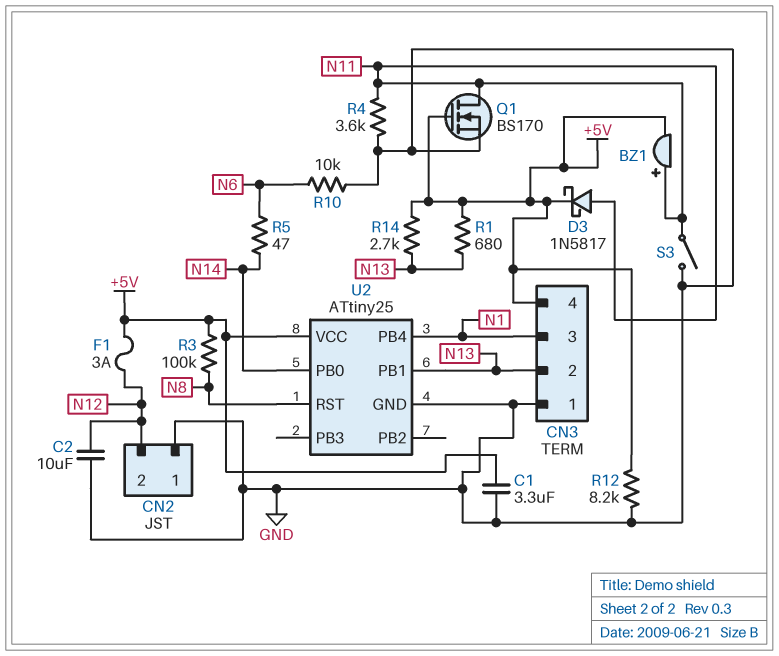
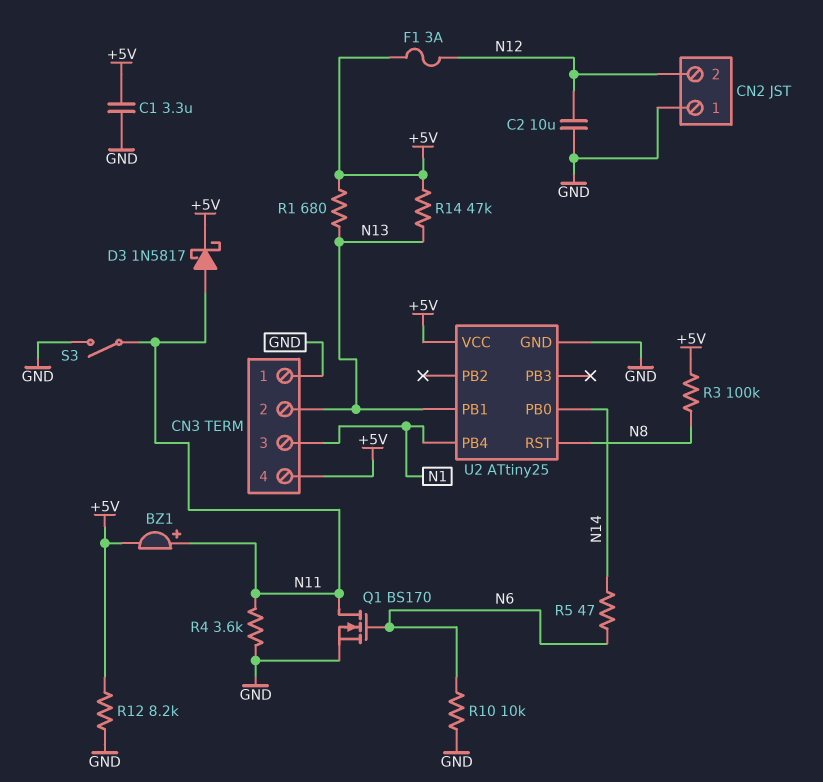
Q1: NMOS BS170 (G +5V, D N11, S GND) -> NMOS BS170 (G N6, D N11, S GND)
R14: 2.7k (+5V, N13) -> 47k (+5V, N13)

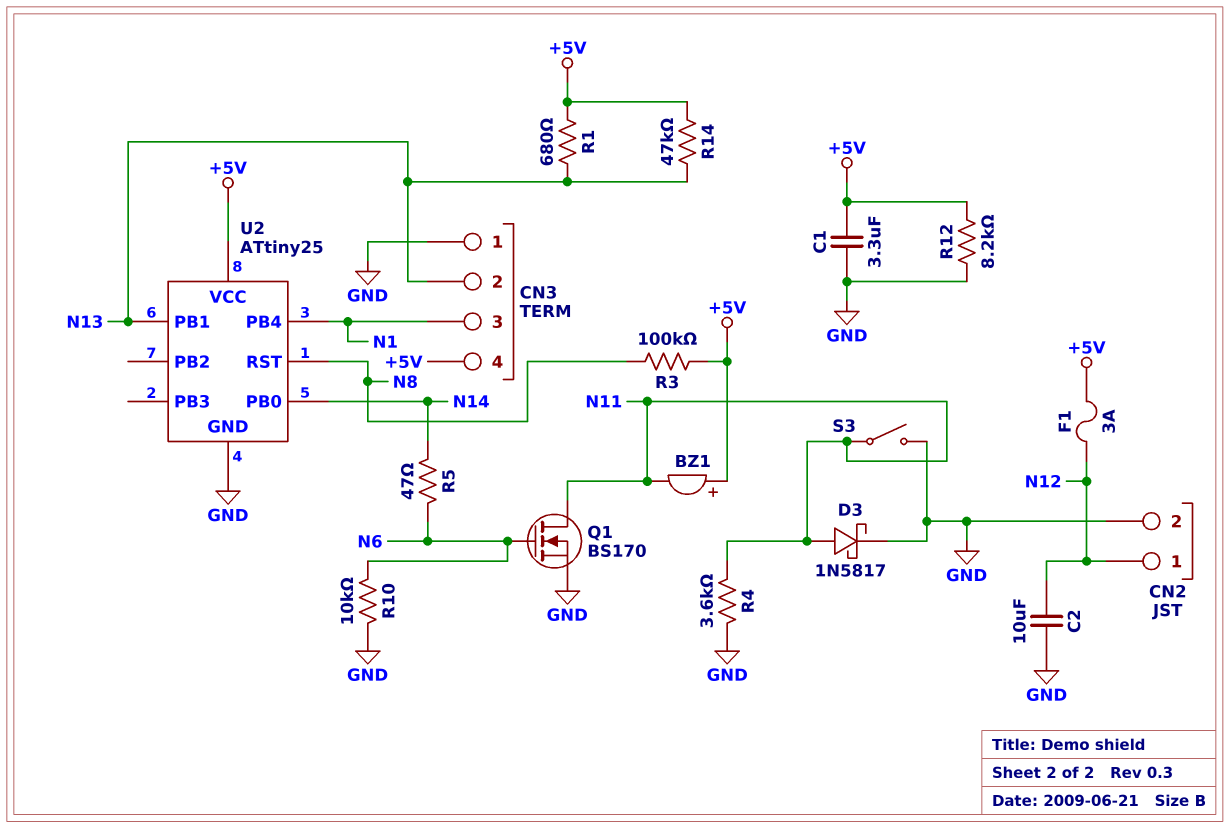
BZ1: buzzer (plus N11, minus +5V) -> buzzer (plus +5V, minus N11)
CN2 pin 1: GND -> N12
CN2 pin 2: N12 -> GND
D3: schottky 1N5817 (A N11, K +5V) -> schottky 1N5817 (A N11, K GND)

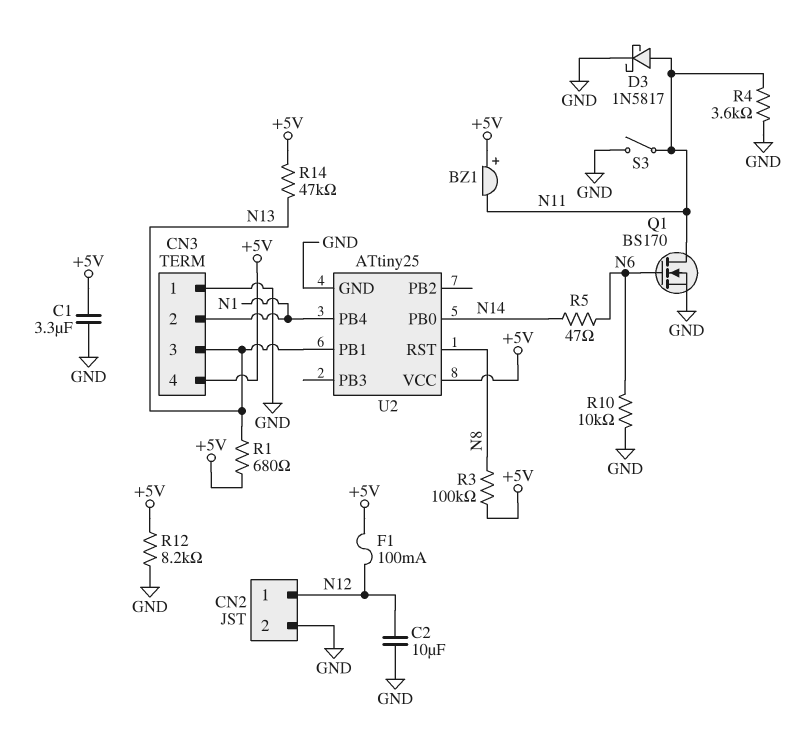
CN3 pin 2: N13 -> N1
CN3 pin 3: N1 -> N13
F1: 3A (+5V, N12) -> 100mA (+5V, N12)

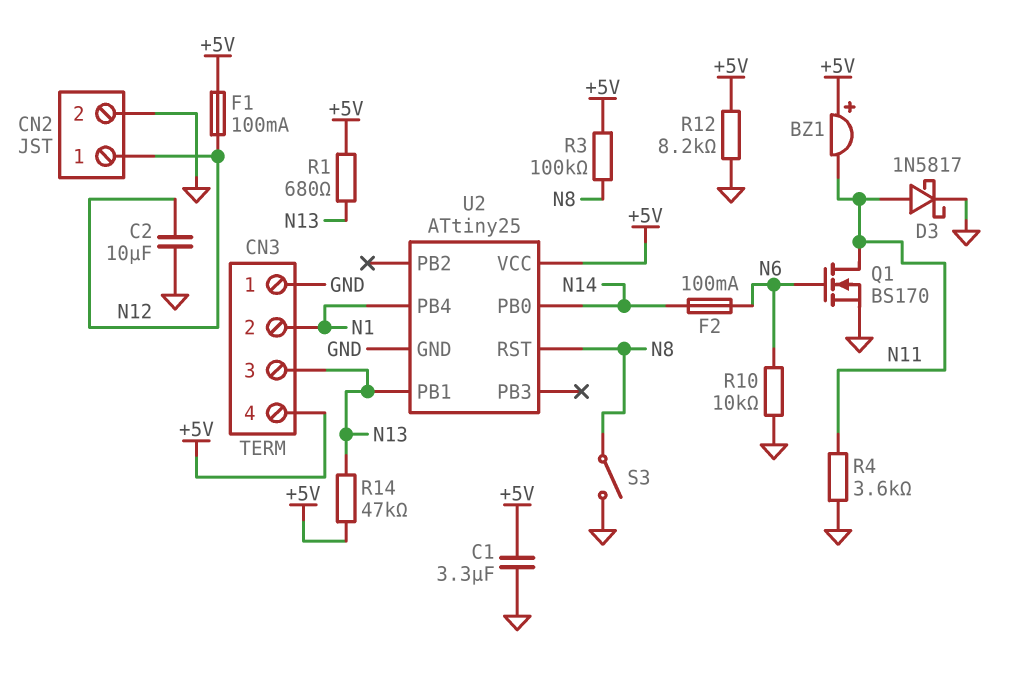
F2: none -> 100mA (N6, N14)
R5: 47 (N6, N14) -> none
S3: switch (GND, N11) -> switch (GND, N8)

